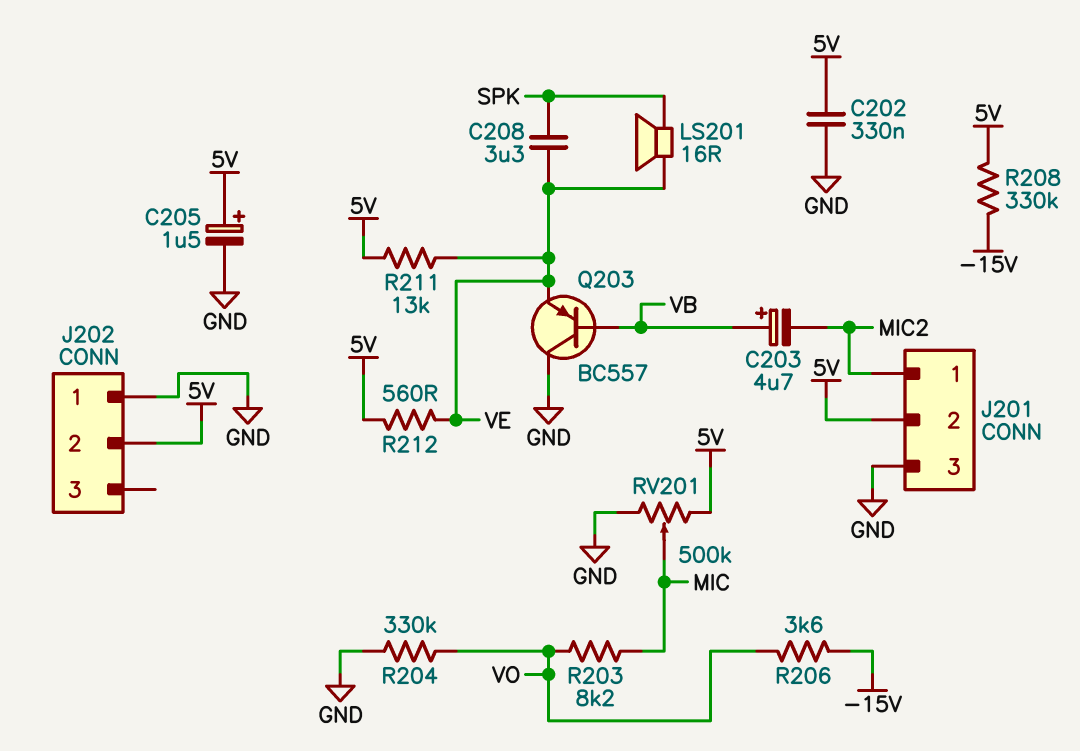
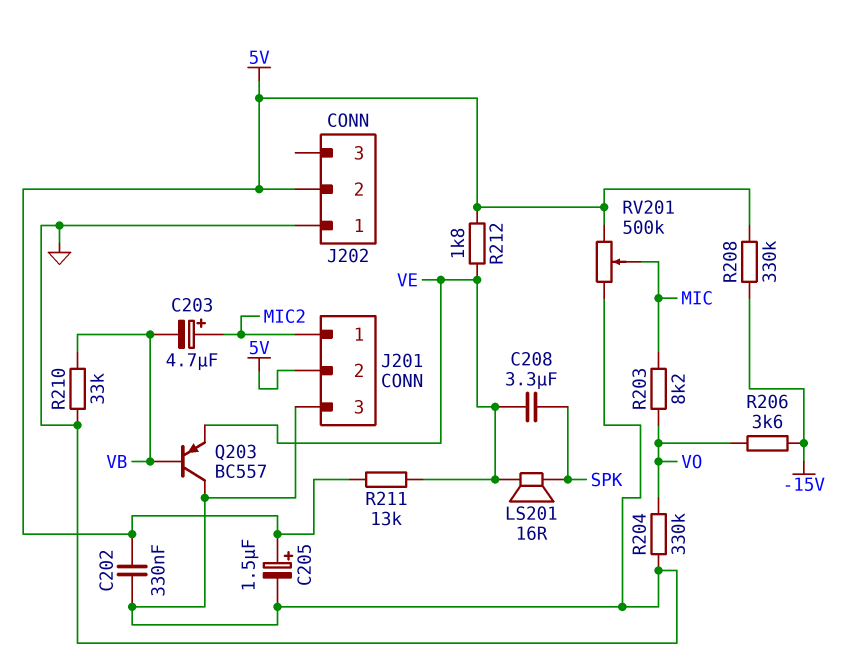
C203: 4.7uF (plus VB, minus MIC2) -> 4.7uF (plus MIC2, minus VB)
R210: none -> 33k (GND, VB)
R212: 560 (5V, VE) -> 1.8k (5V, VE)

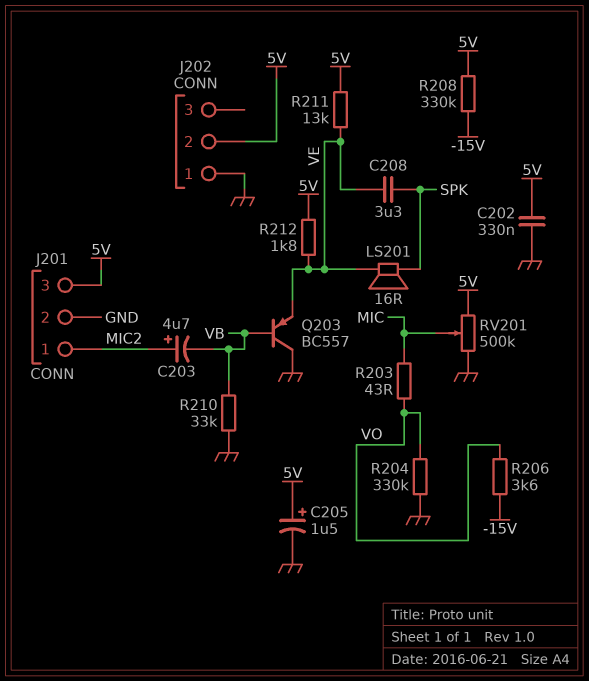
J201 pin 2: 5V -> GND
J201 pin 3: GND -> 5V
R203: 8.2k (MIC, VO) -> 43 (MIC, VO)

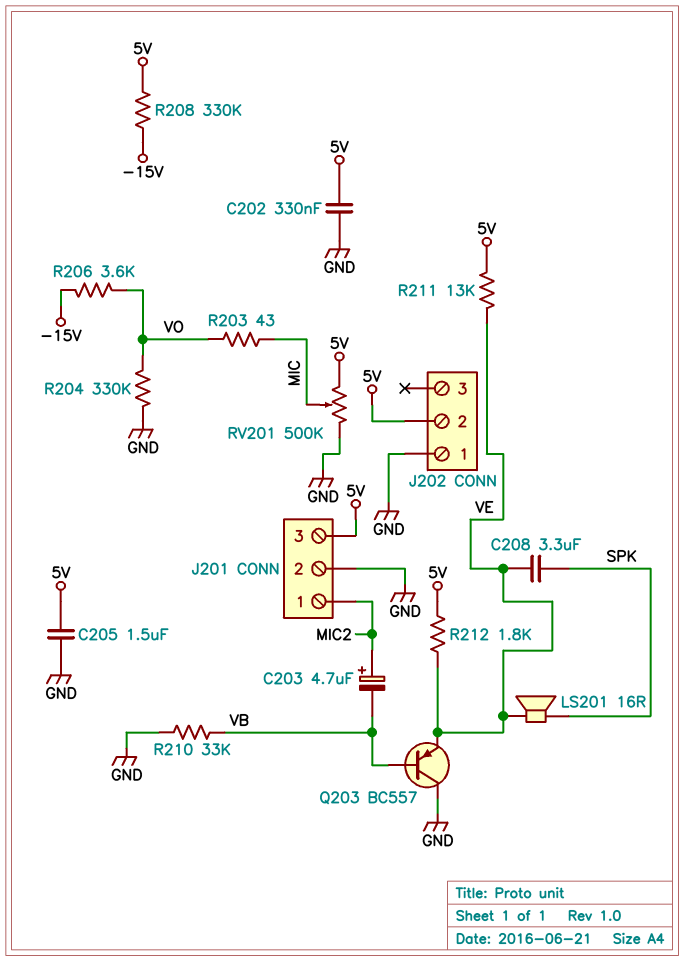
C205: 1.5uF (plus 5V, minus GND) -> 1.5uF (5V, GND)

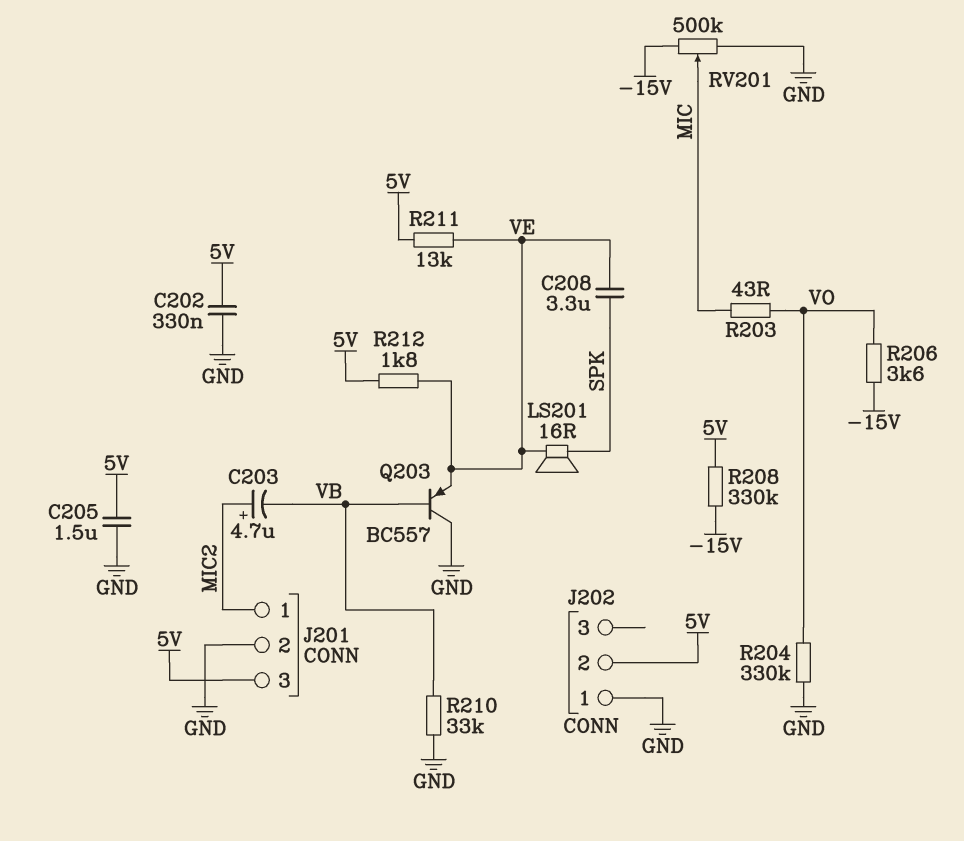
RV201: 500k (5V, GND, wiper MIC) -> 500k (-15V, GND, wiper MIC)

